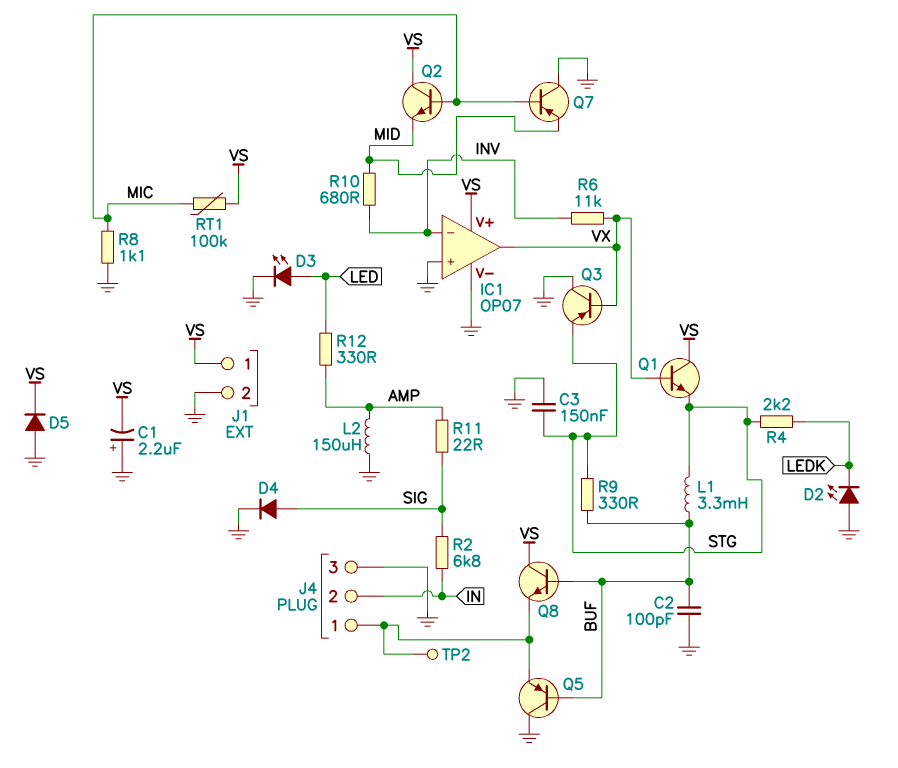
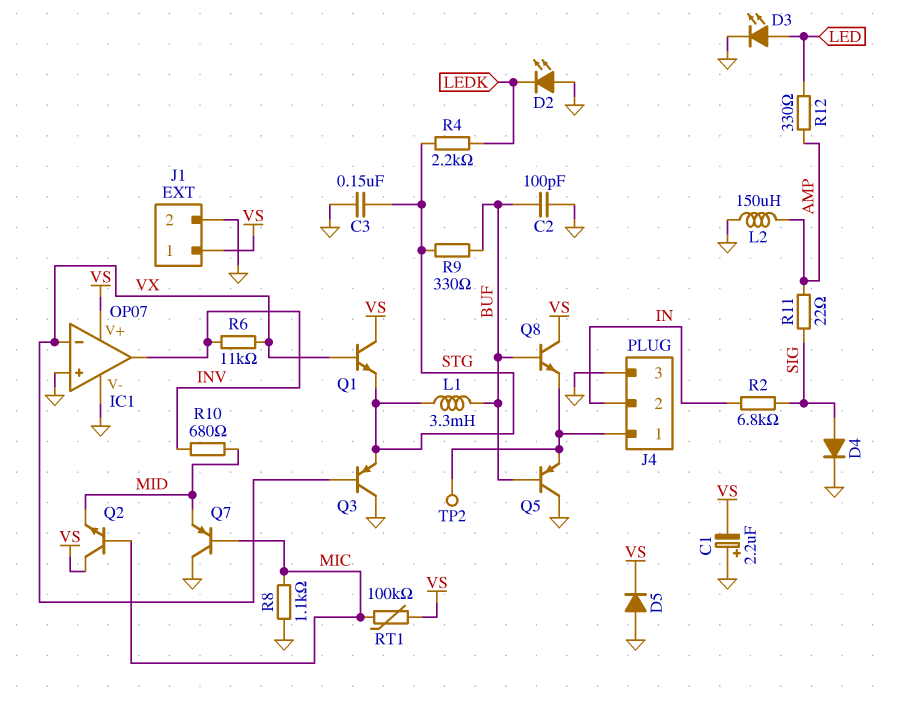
IC1 pin in-: INV -> VX
IC1 pin out: VX -> INV

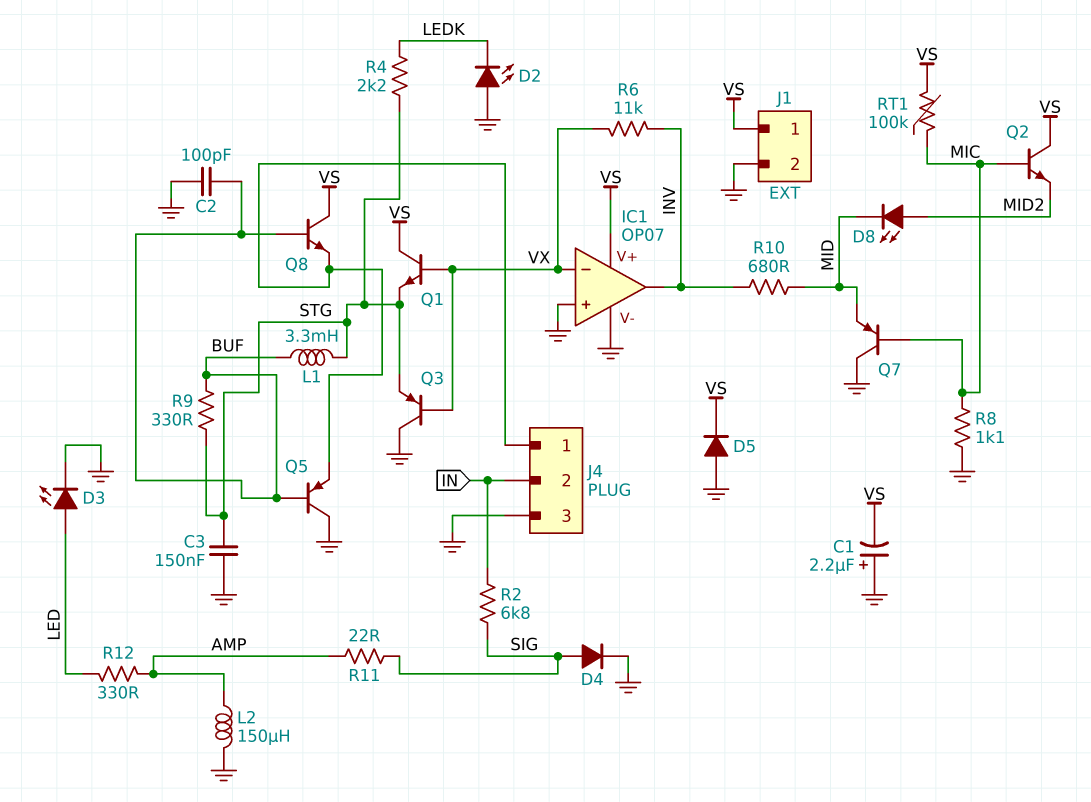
D8: none -> LED (A MID2, K MID)
Q2: NPN (B MIC, C VS, E MID) -> NPN (B MIC, C VS, E MID2)
TP2: test point (J4/1) -> none

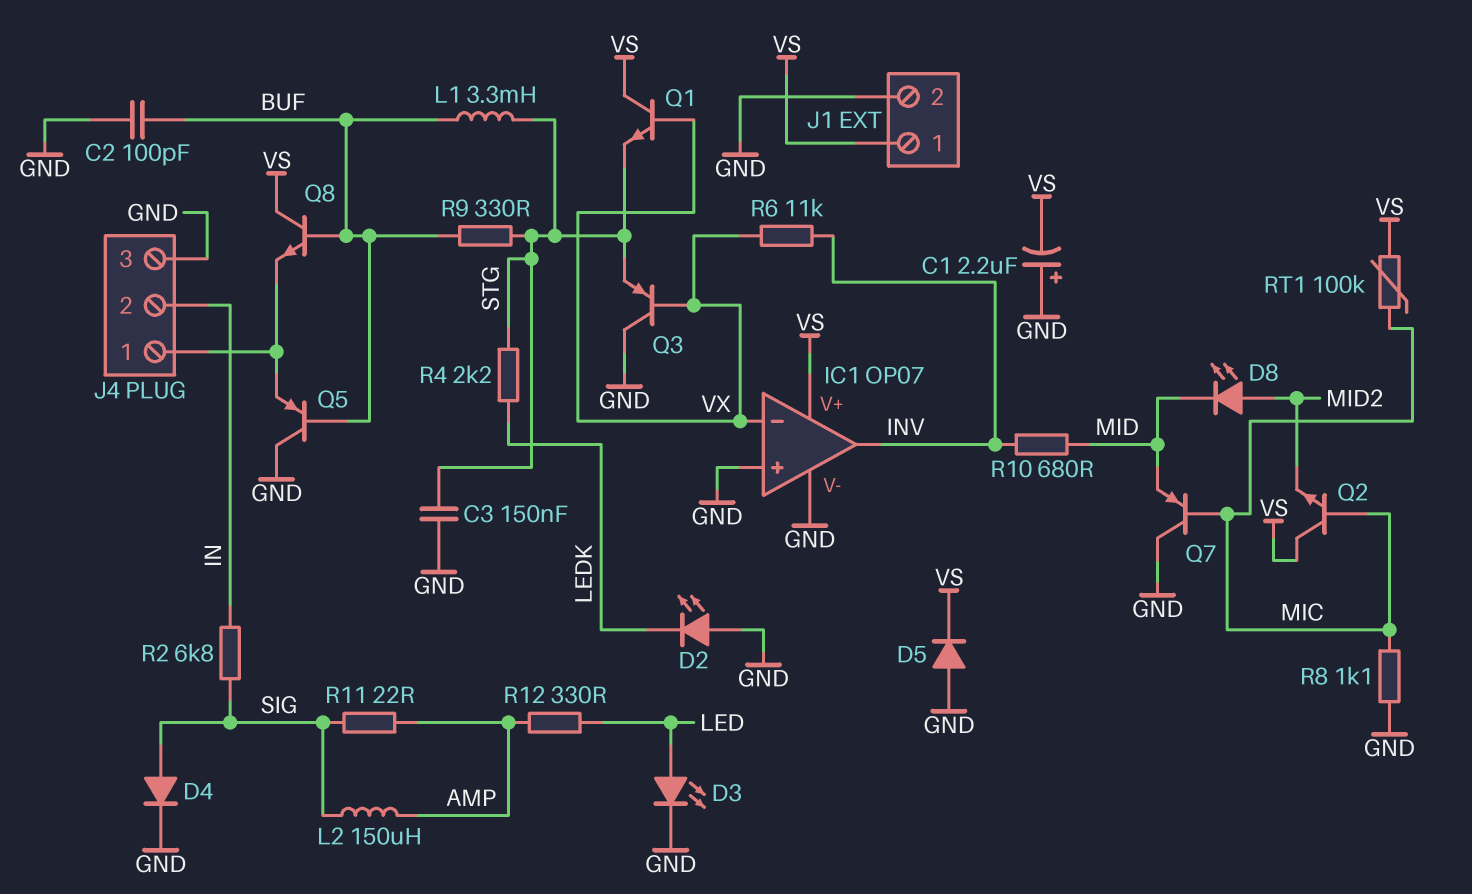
L2: 150uH (AMP, GND) -> 150uH (AMP, SIG)

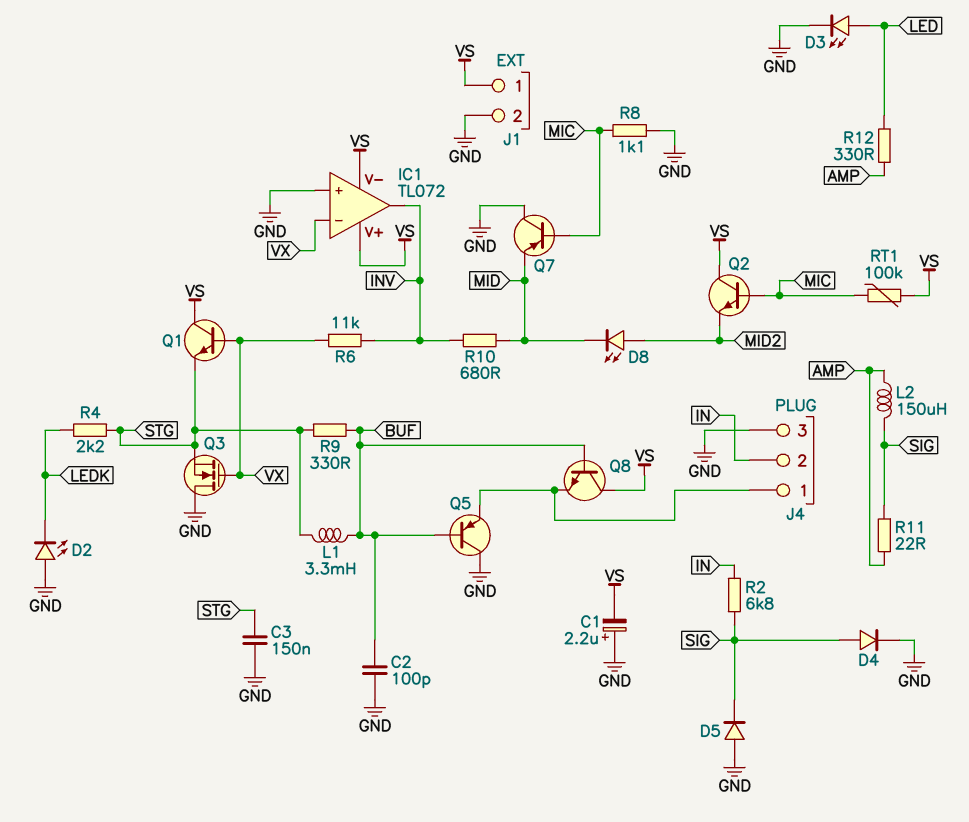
D5: diode (A GND, K VS) -> diode (A GND, K SIG)
IC1: OP07 -> TL072
IC1 pin V-: GND -> VS
Q3: PNP (B VX, C GND, E STG) -> NMOS (G VX, D GND, S STG)

